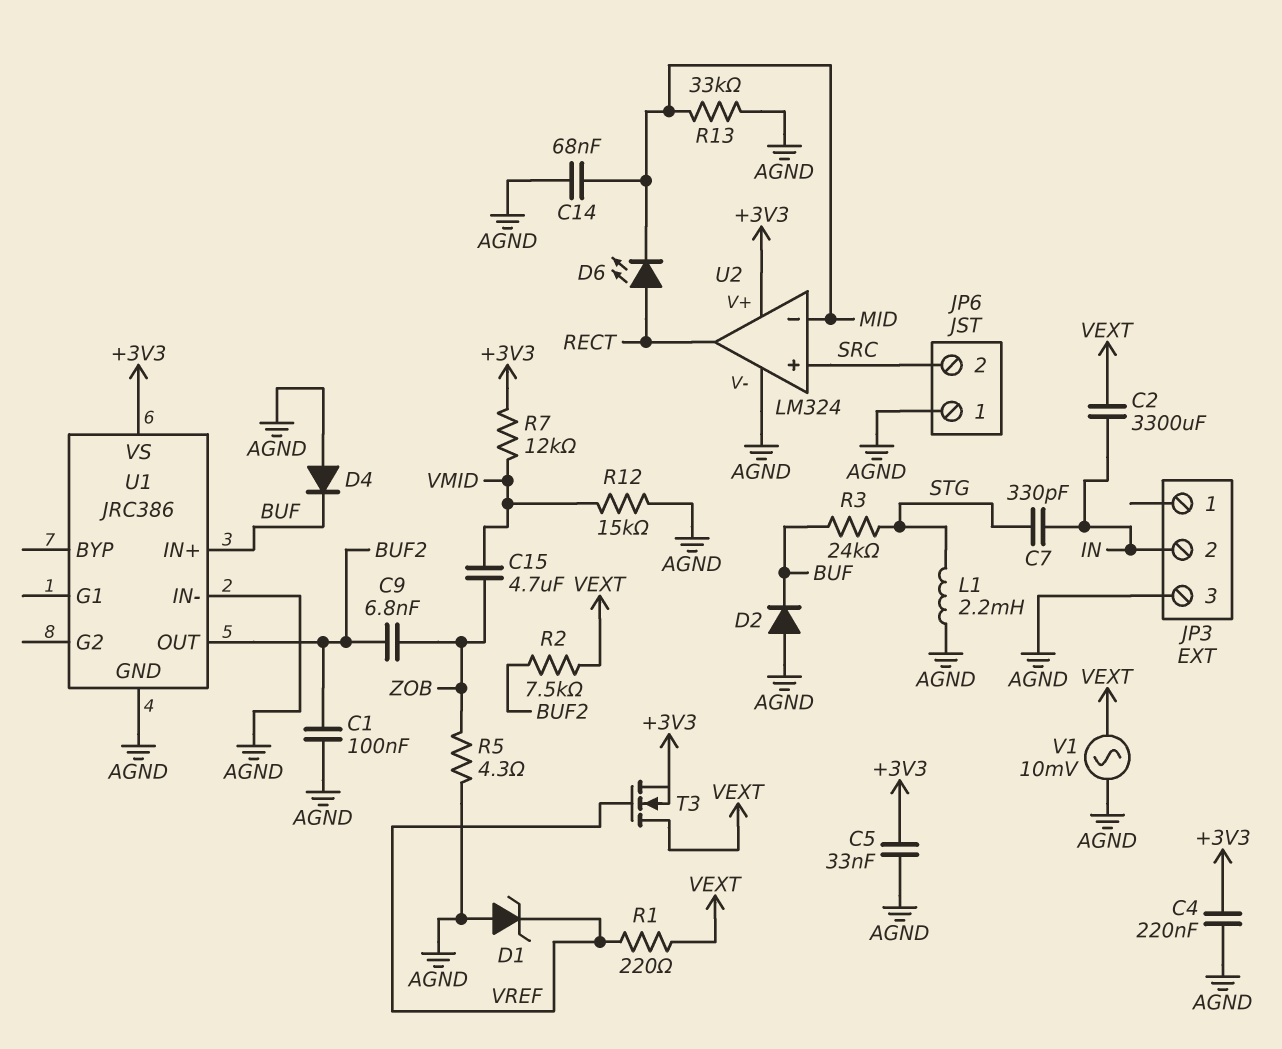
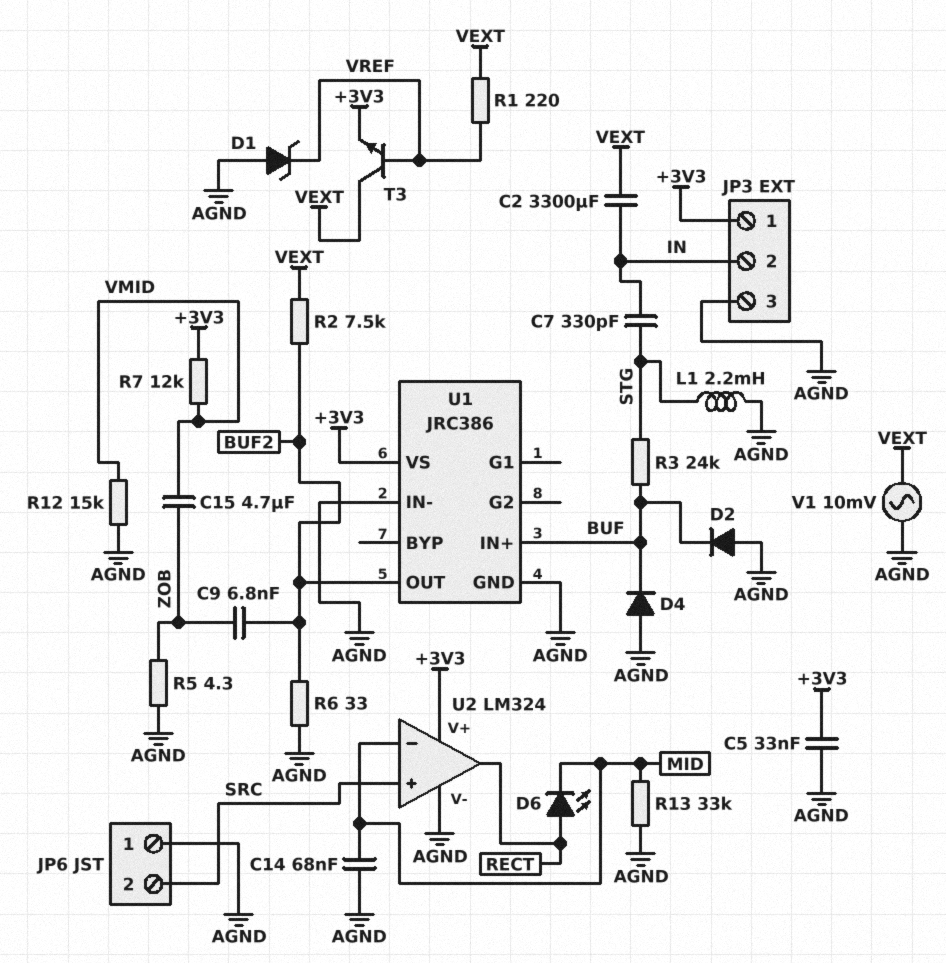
C1: 100nF (AGND, BUF2) -> none
C4: 220nF (+3V3, AGND) -> none
JP3 pin 1: none -> +3V3
R6: none -> 33 (AGND, BUF2)
T3: NMOS (G VREF, D VEXT, S +3V3) -> NPN (B VREF, C VEXT, E +3V3)

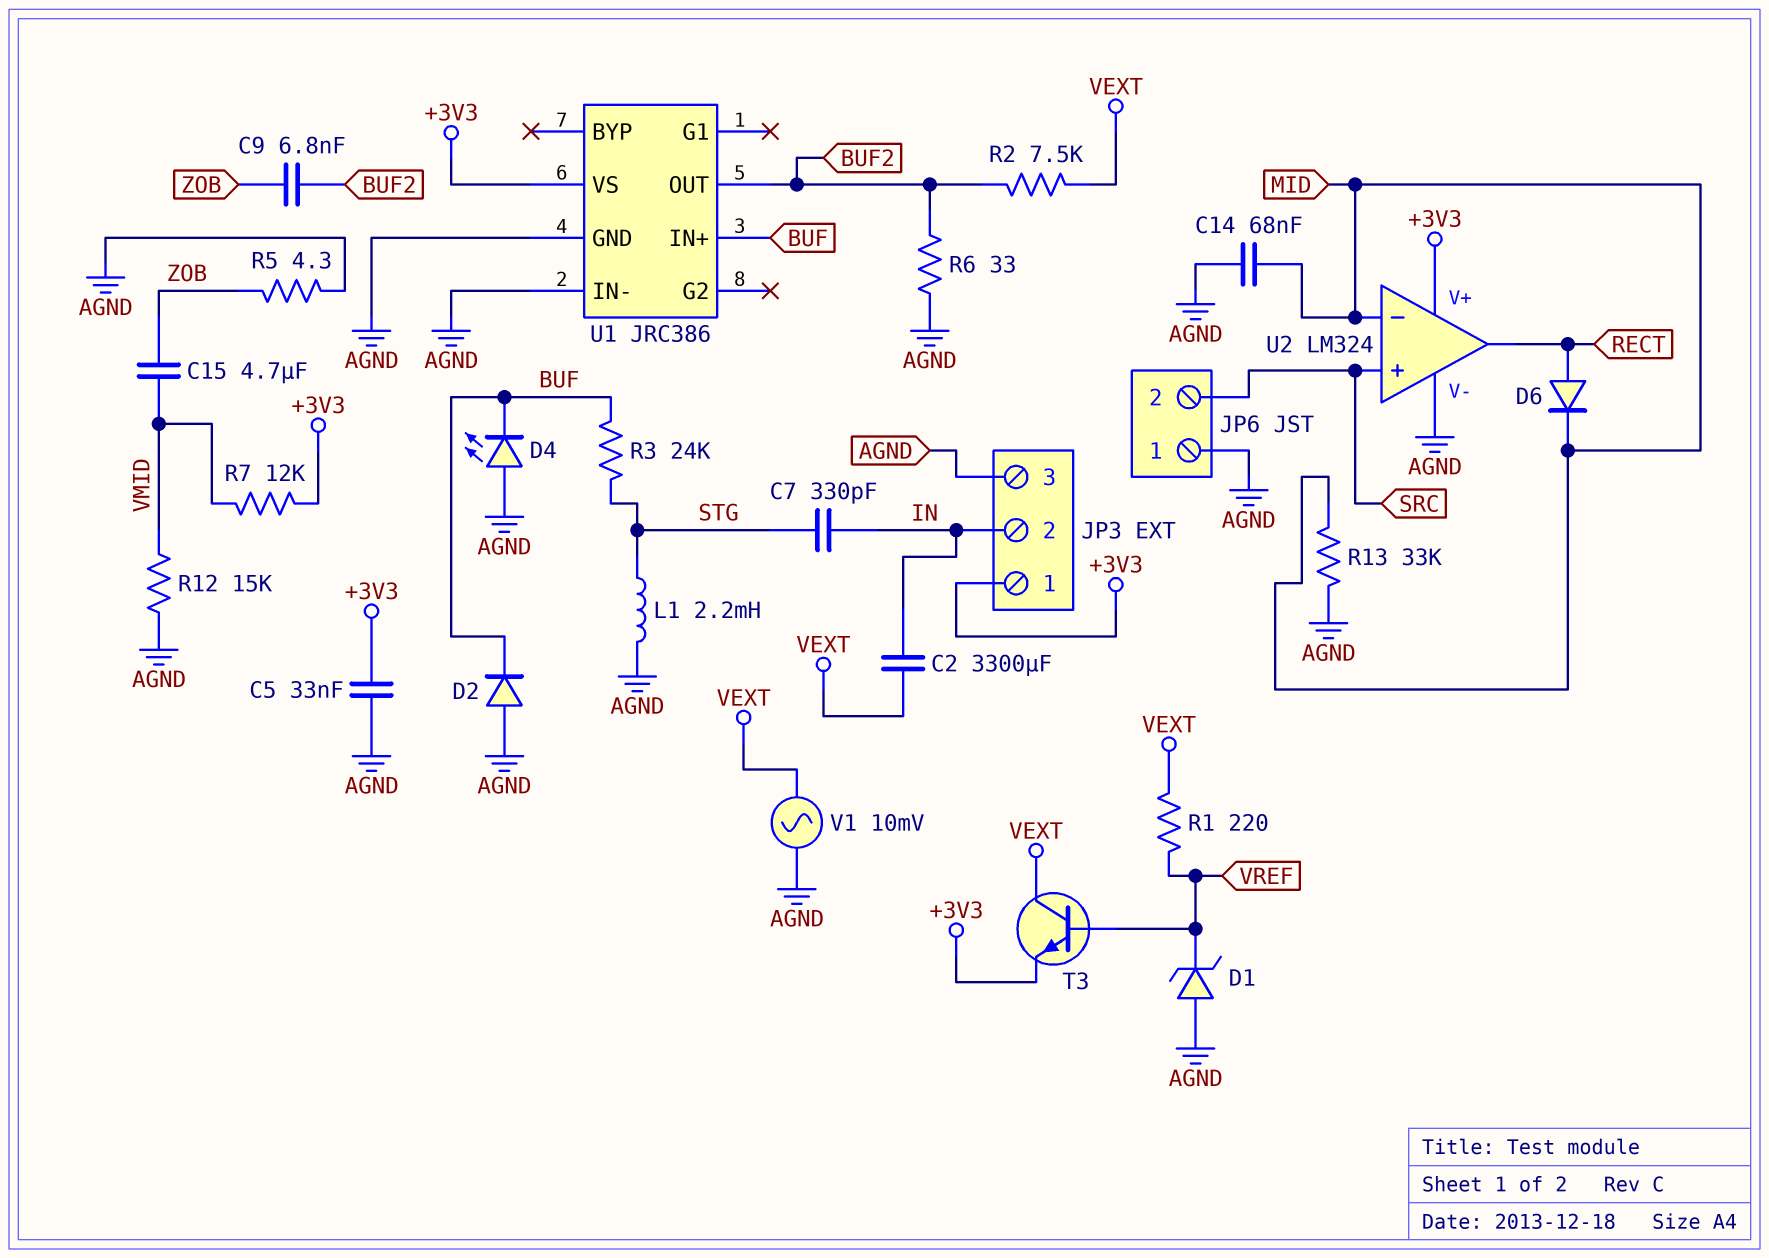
D4: diode (A AGND, K BUF) -> LED (A AGND, K BUF)
D6: LED (A RECT, K MID) -> diode (A RECT, K MID)

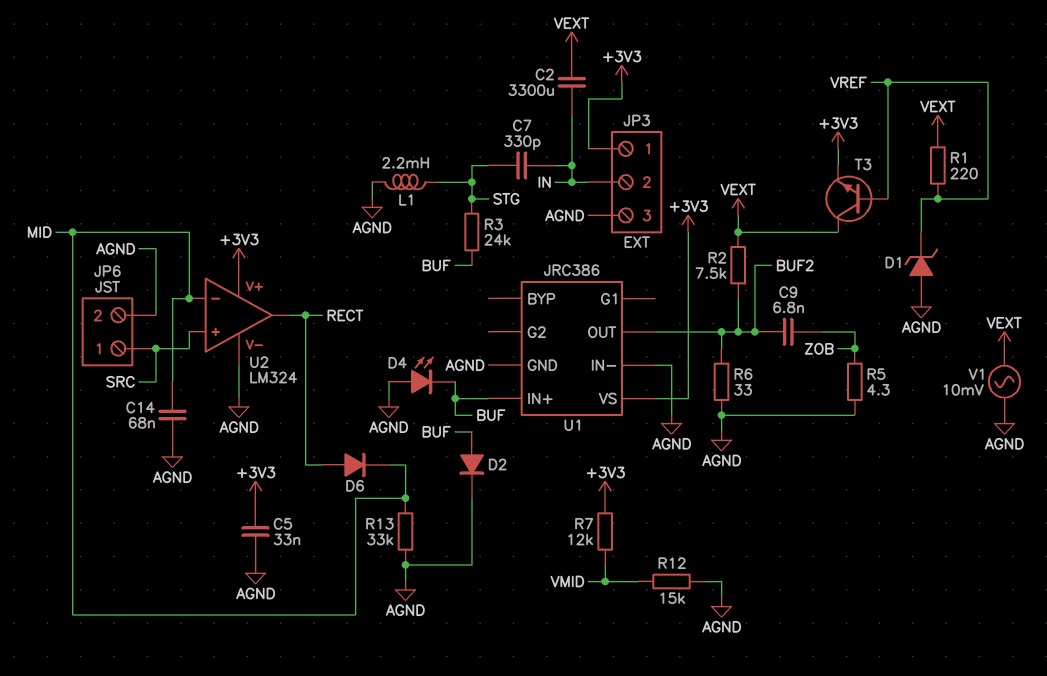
C15: 4.7uF (VMID, ZOB) -> none
D2: diode (A AGND, K BUF) -> diode (A BUF, K AGND)
JP6 pin 1: AGND -> SRC
JP6 pin 2: SRC -> AGND

